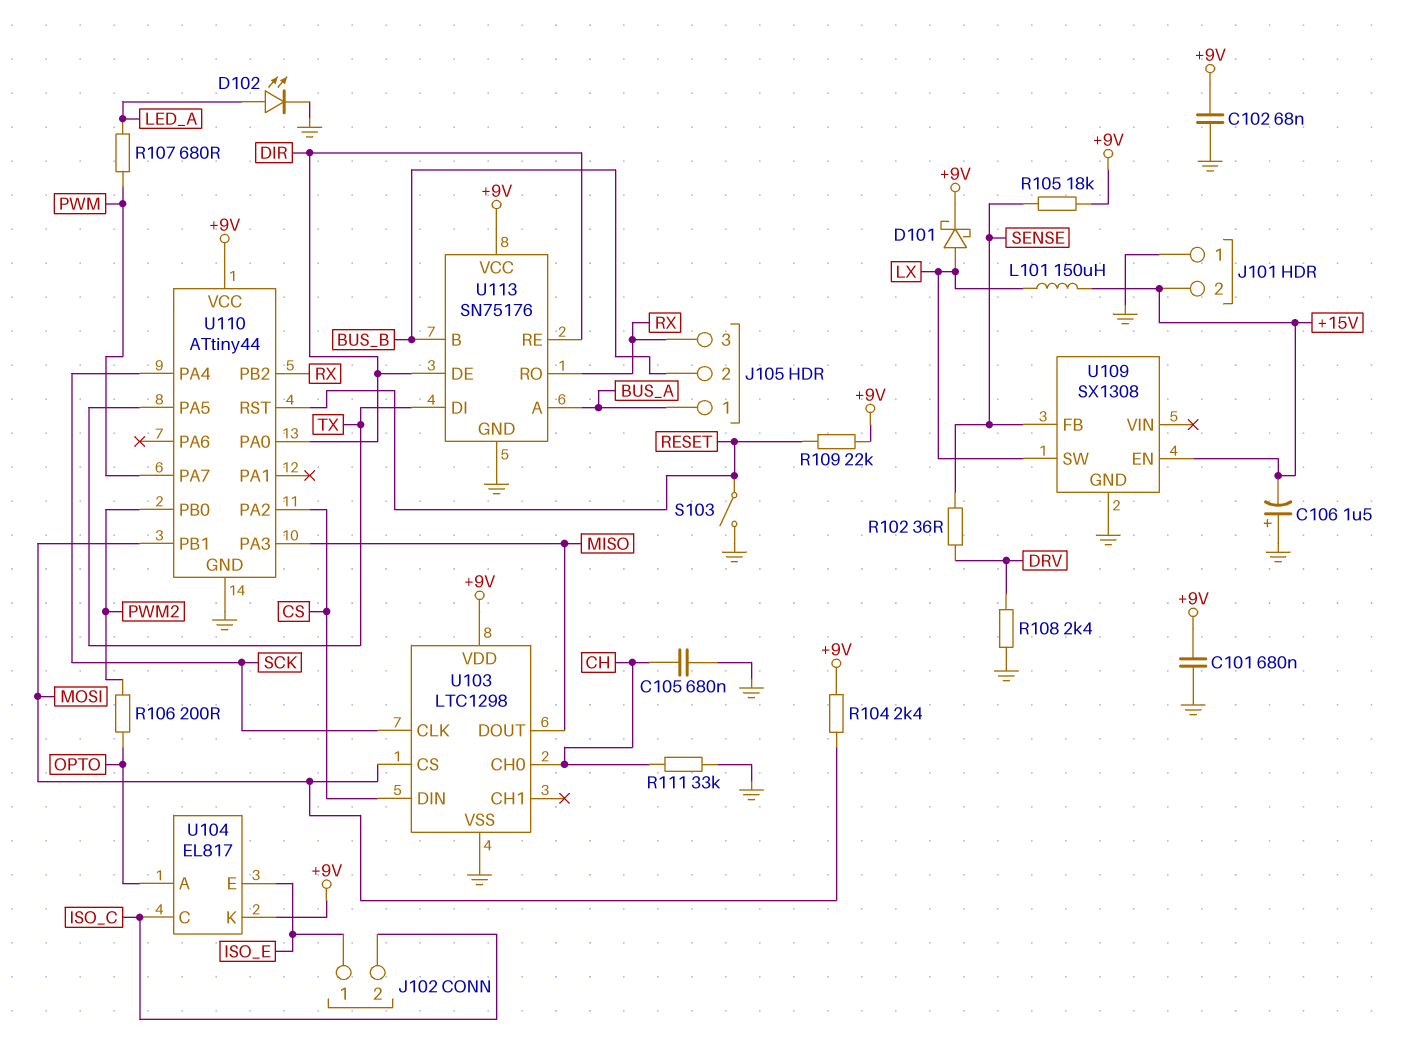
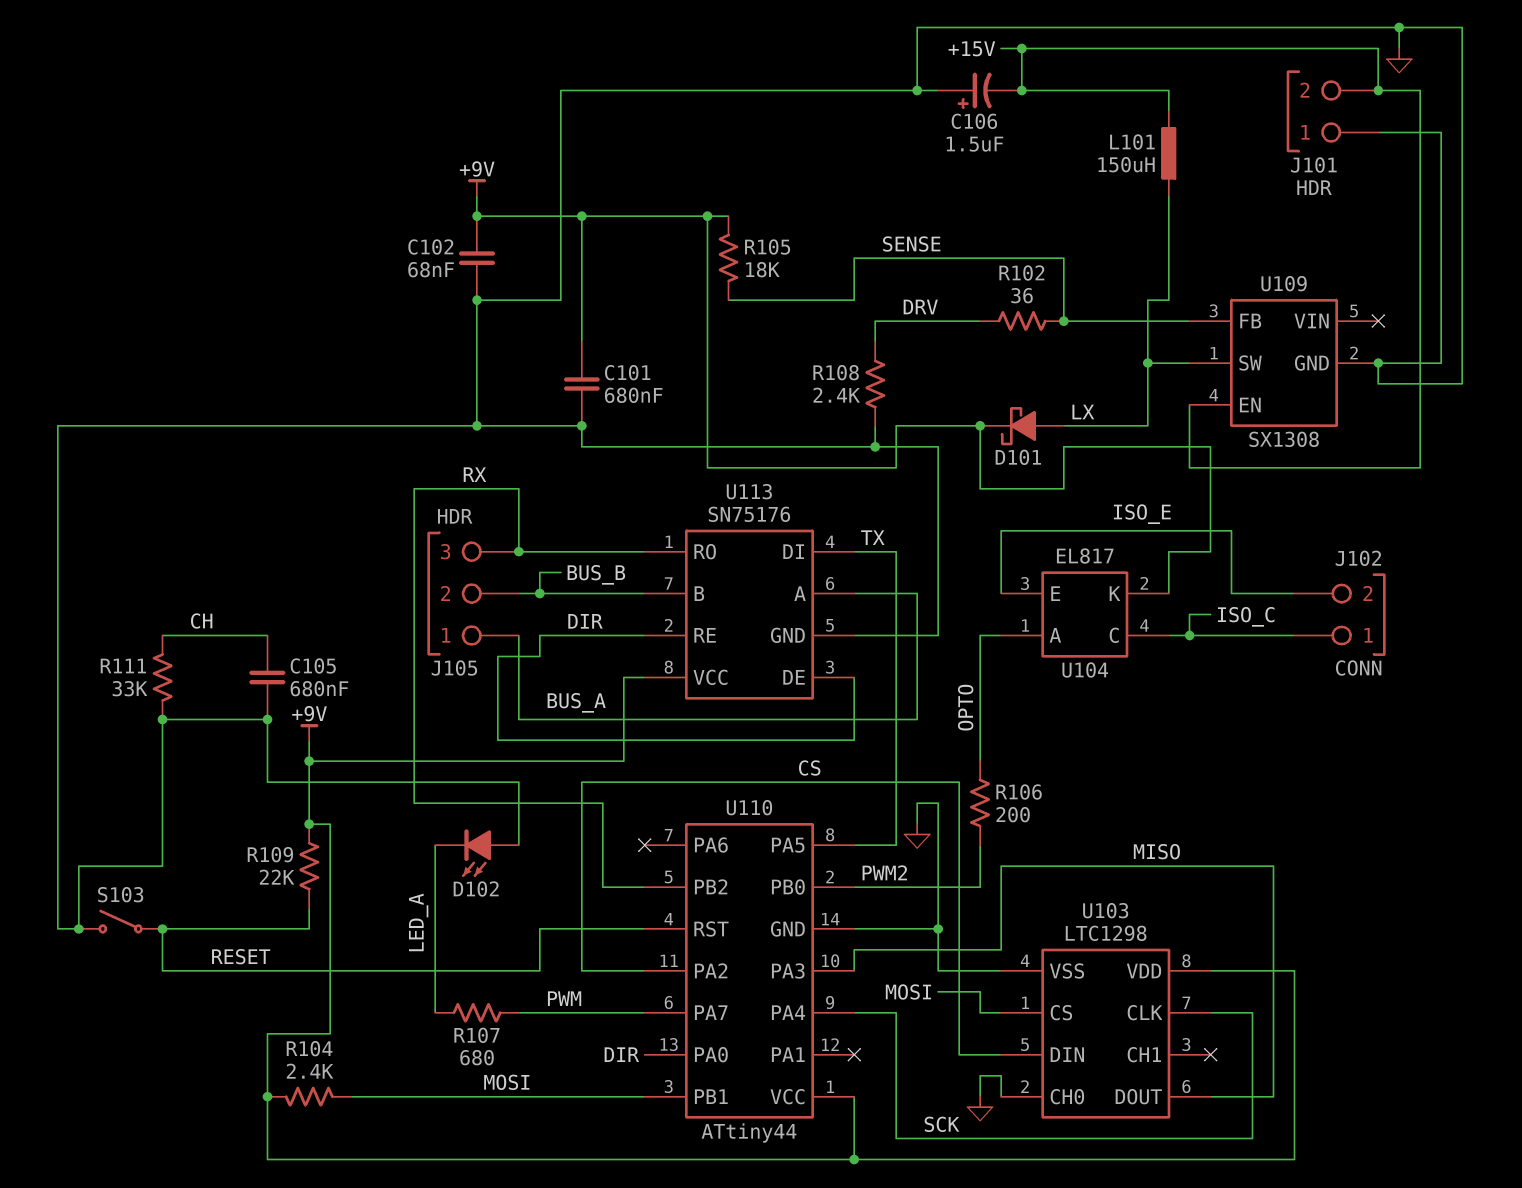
D102: LED (A LED_A, K GND) -> LED (A GND, K LED_A)
J102 pin 1: ISO_E -> ISO_C
J102 pin 2: ISO_C -> ISO_E
U103 pin CH0: CH -> GND

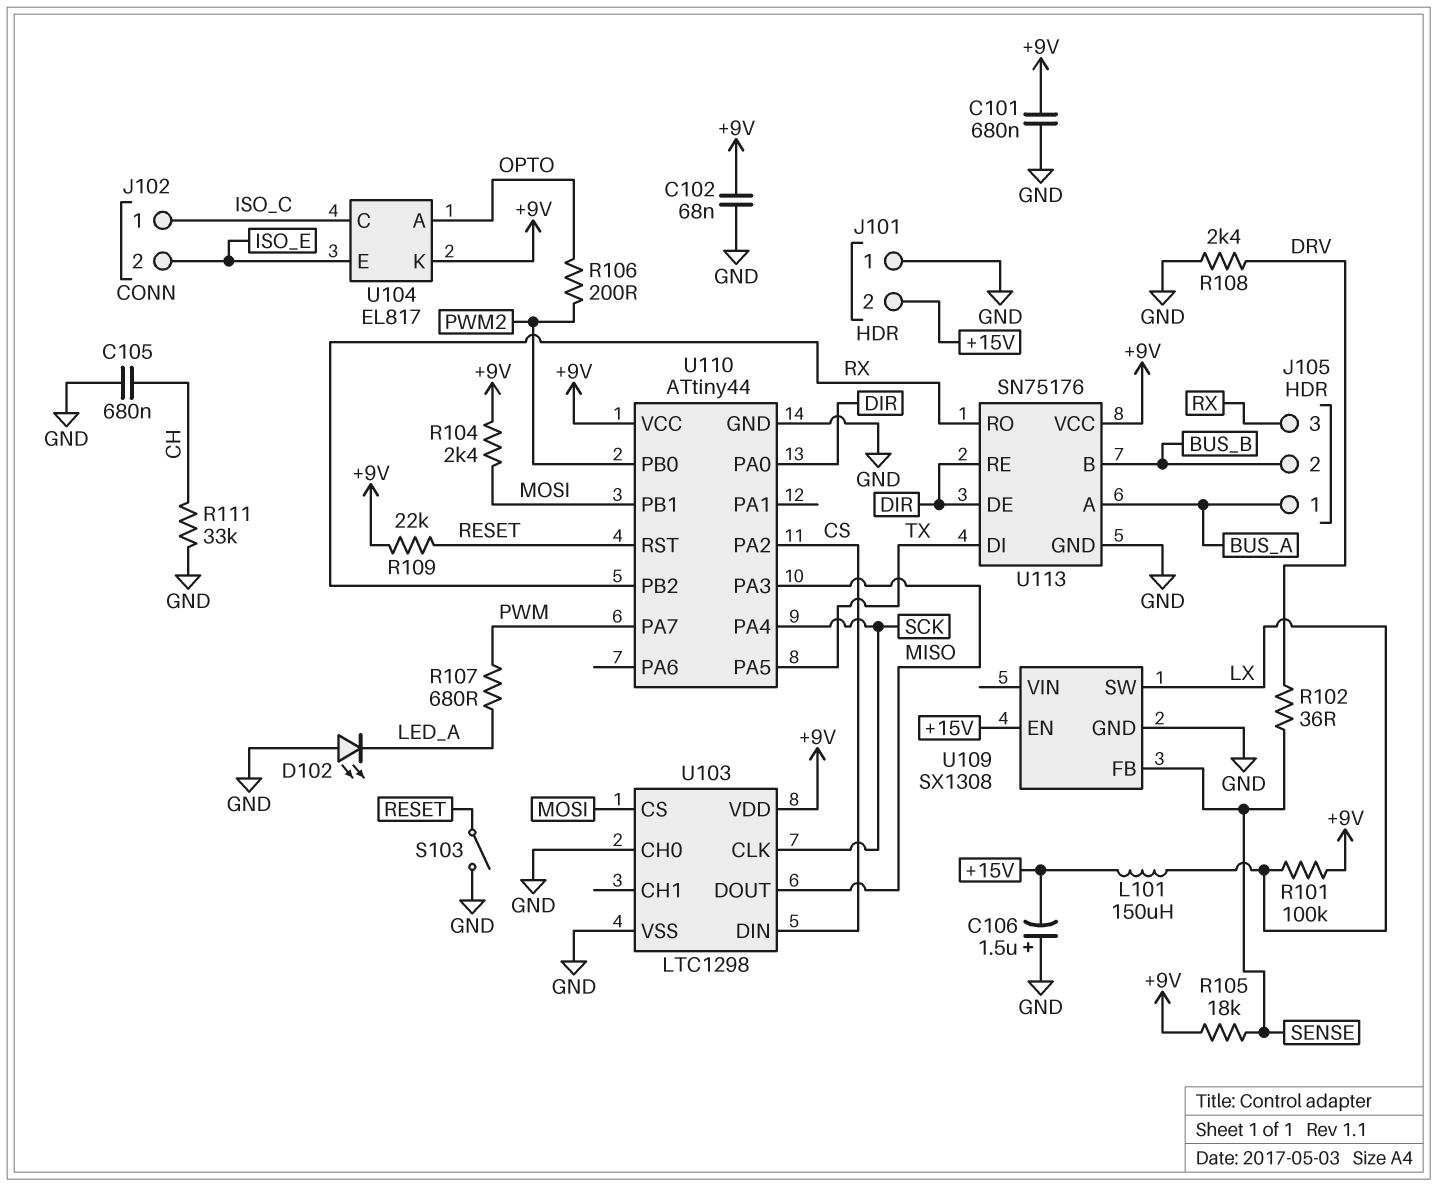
D101: schottky (A LX, K +9V) -> none
R101: none -> 100k (+9V, LX)

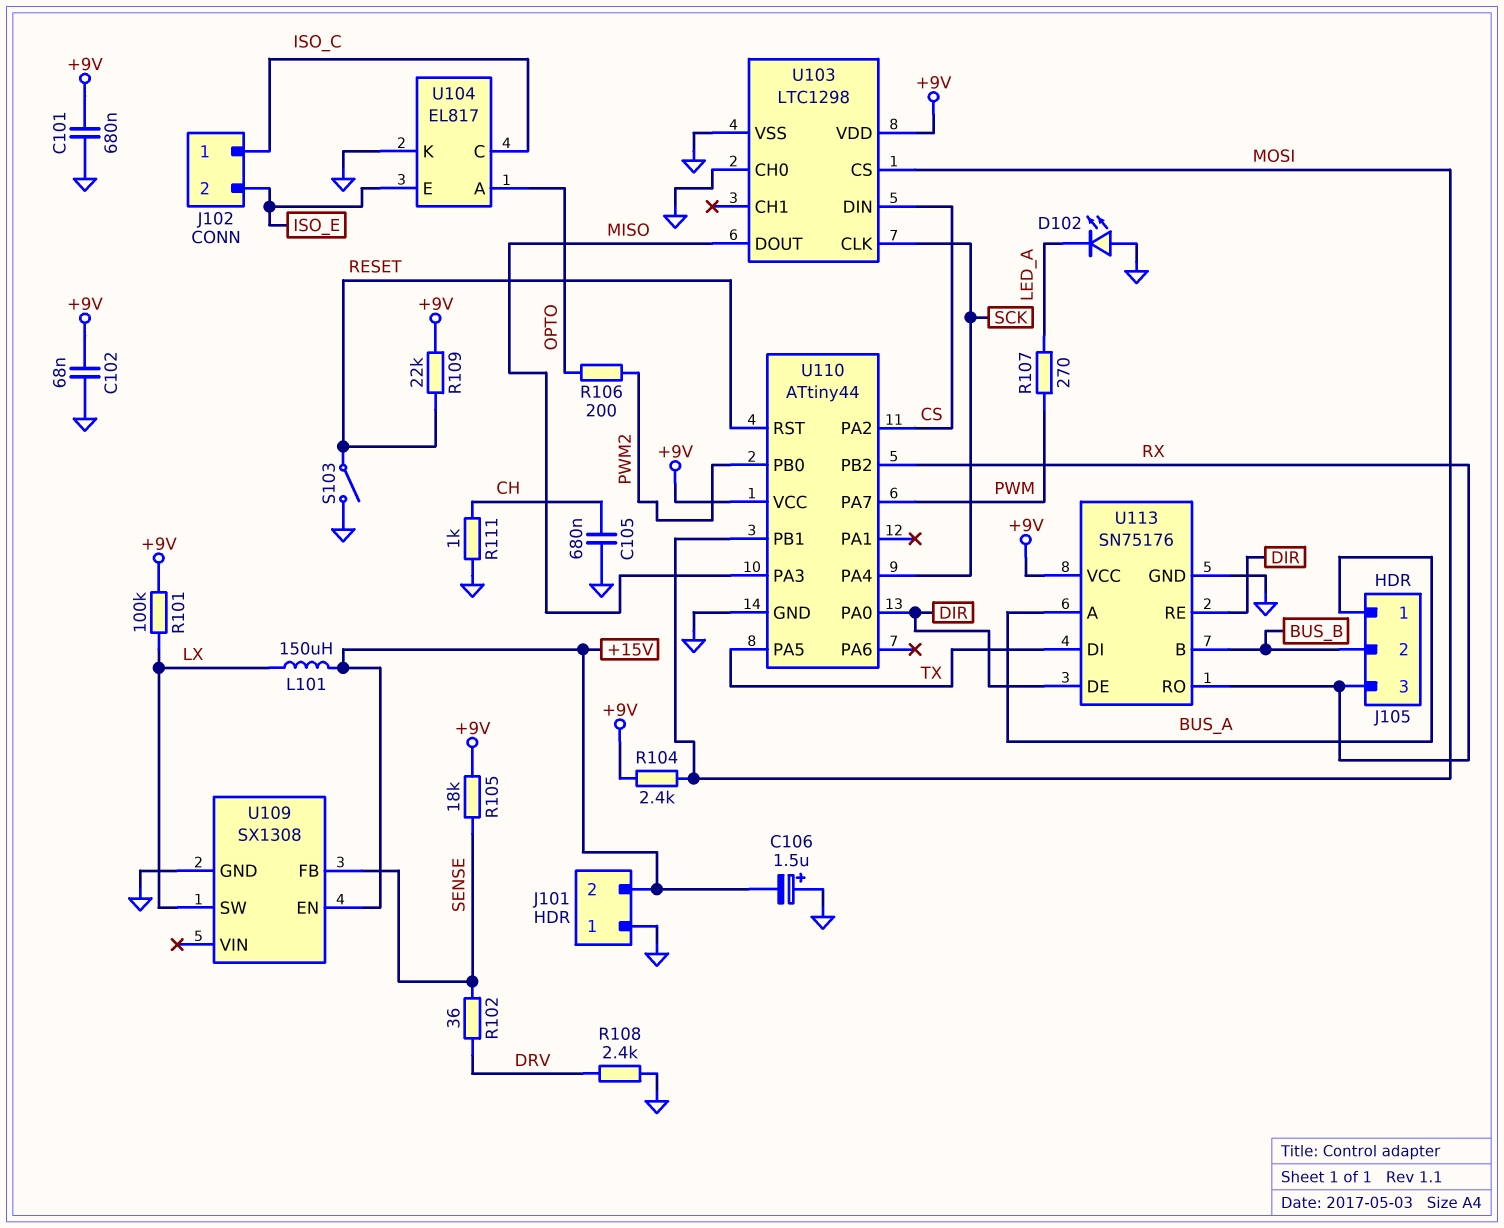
R107: 680 (LED_A, PWM) -> 270 (LED_A, PWM)
R111: 33k (CH, GND) -> 1k (CH, GND)
U104 pin K: +9V -> GND

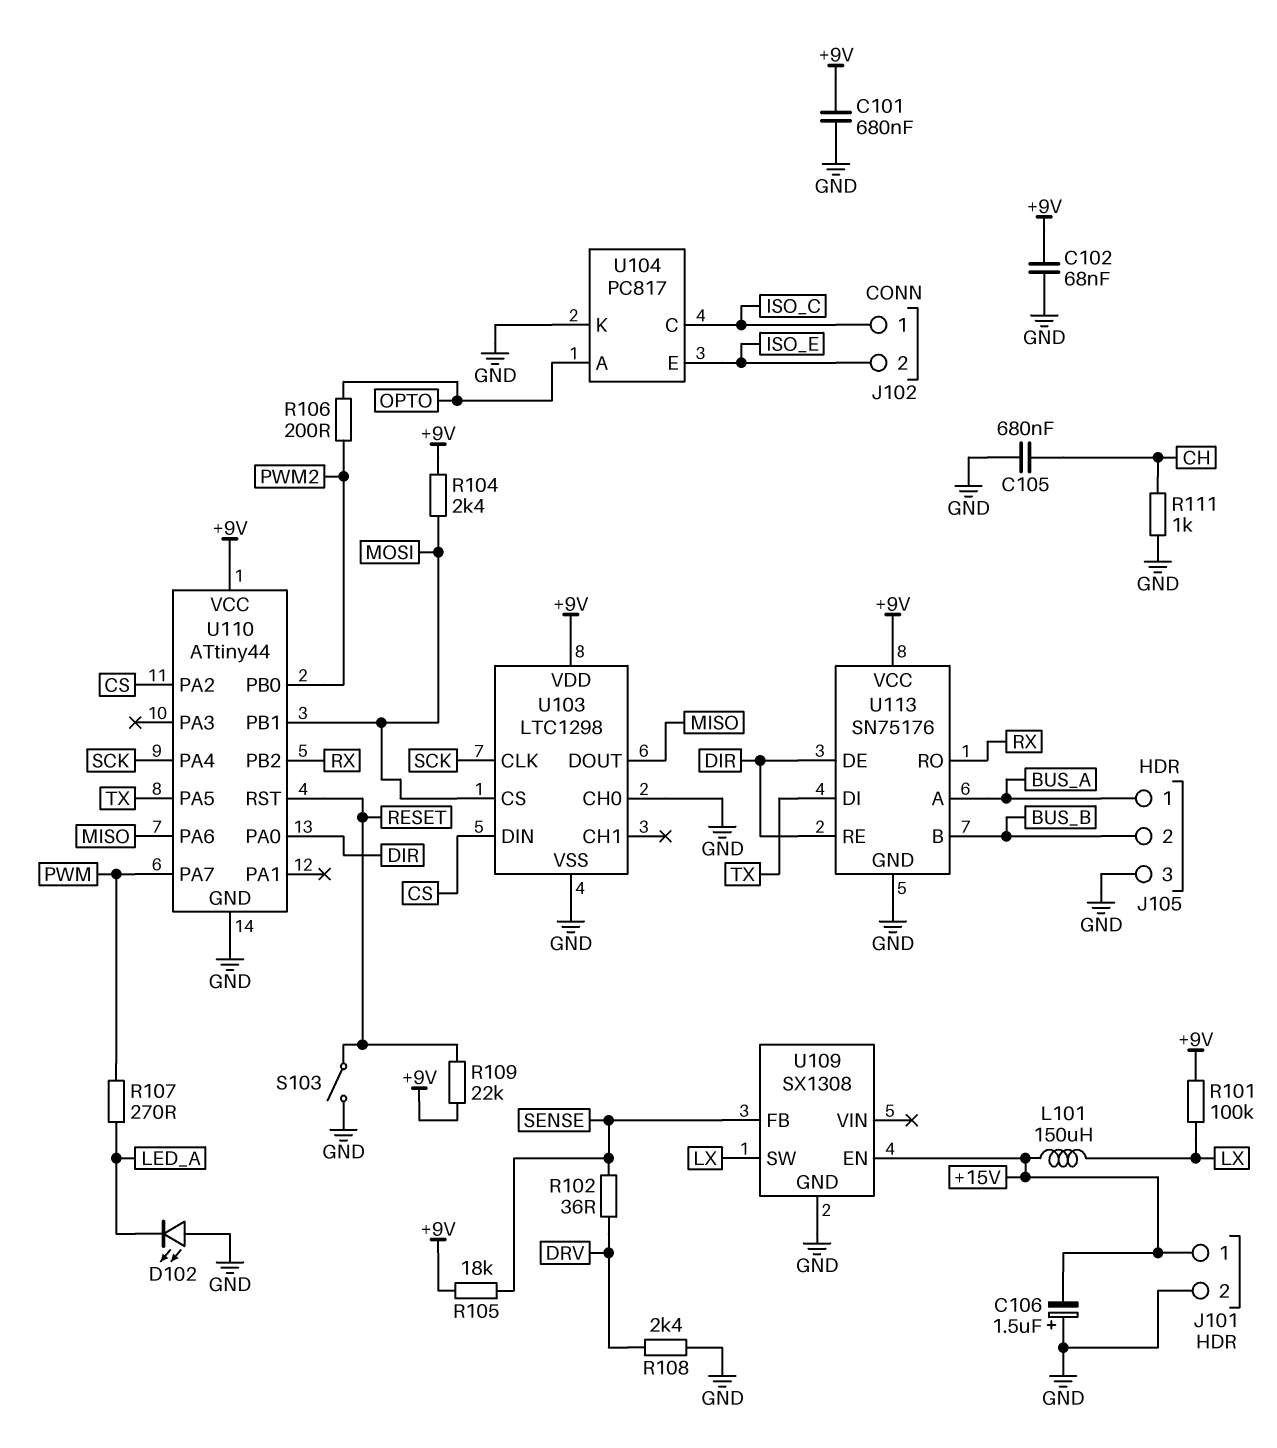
J101 pin 1: GND -> +15V
J101 pin 2: +15V -> GND
J105 pin 3: RX -> GND
U104: EL817 -> PC817
U110 pin PA3: MISO -> none
U110 pin PA6: none -> MISO

